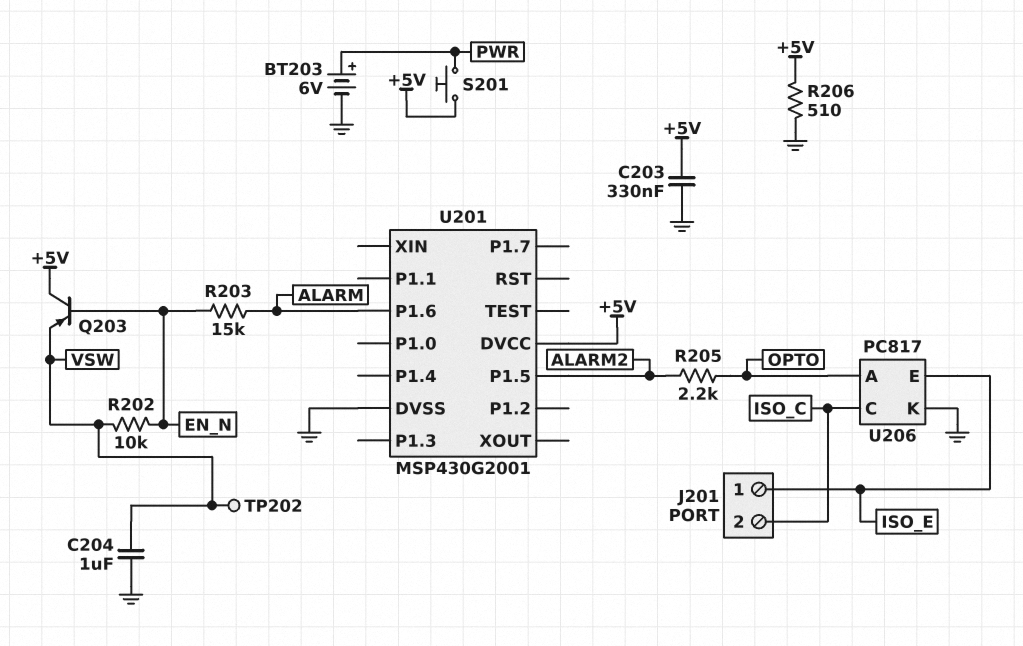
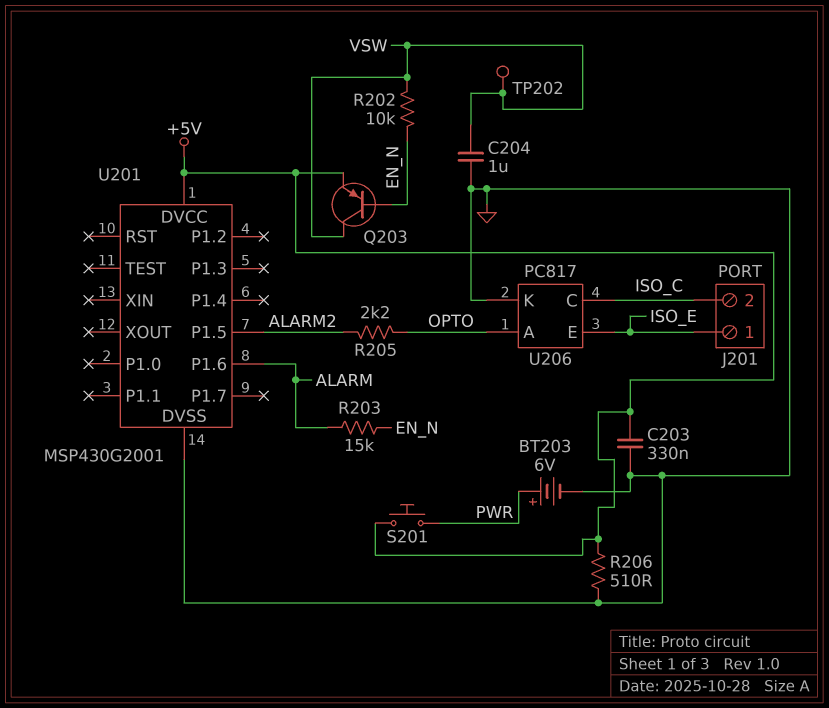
Q203: PNP (B EN_N, C +5V, E VSW) -> PNP (B EN_N, C VSW, E +5V)

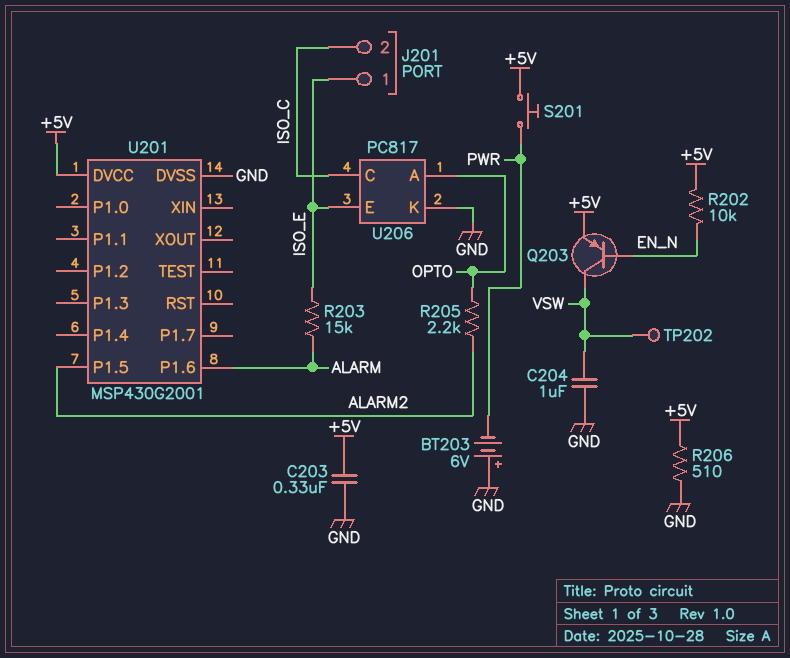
BT203: 6V (plus PWR, minus GND) -> 6V (plus GND, minus PWR)
R202: 10k (EN_N, VSW) -> 10k (+5V, EN_N)
R203: 15k (ALARM, EN_N) -> 15k (ALARM, ISO_E)

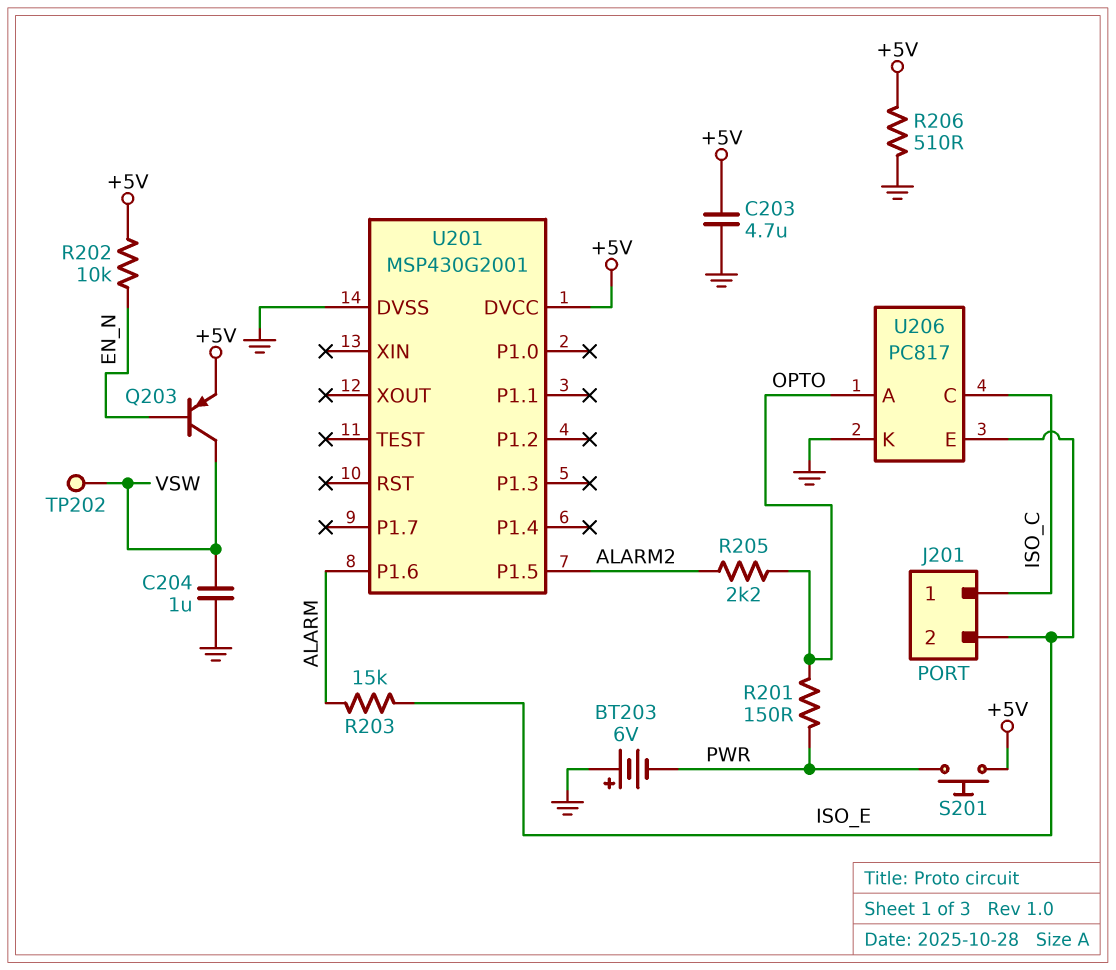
C203: 330nF (+5V, GND) -> 4.7uF (+5V, GND)
J201 pin 1: ISO_E -> ISO_C
J201 pin 2: ISO_C -> ISO_E
R201: none -> 150 (OPTO, PWR)

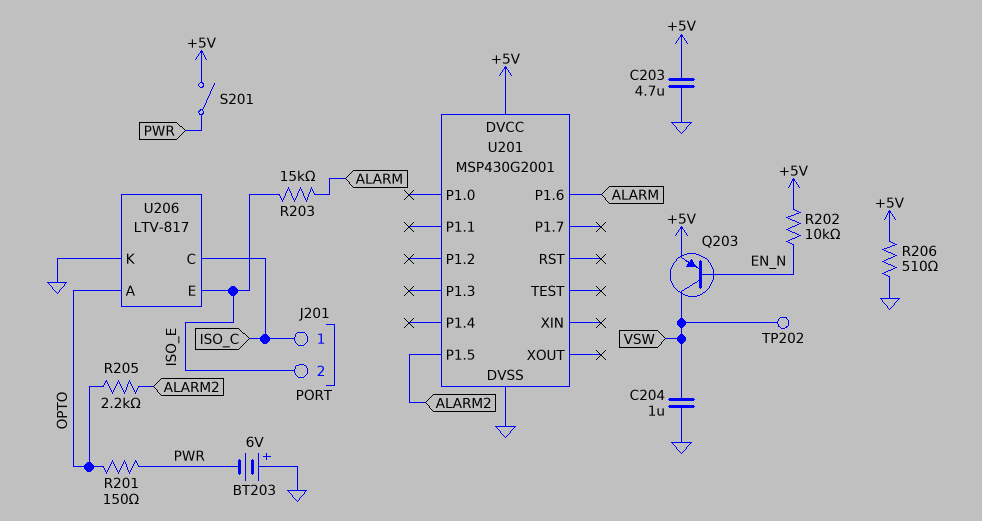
S201: button (+5V, PWR) -> switch (+5V, PWR)
U206: PC817 -> LTV-817

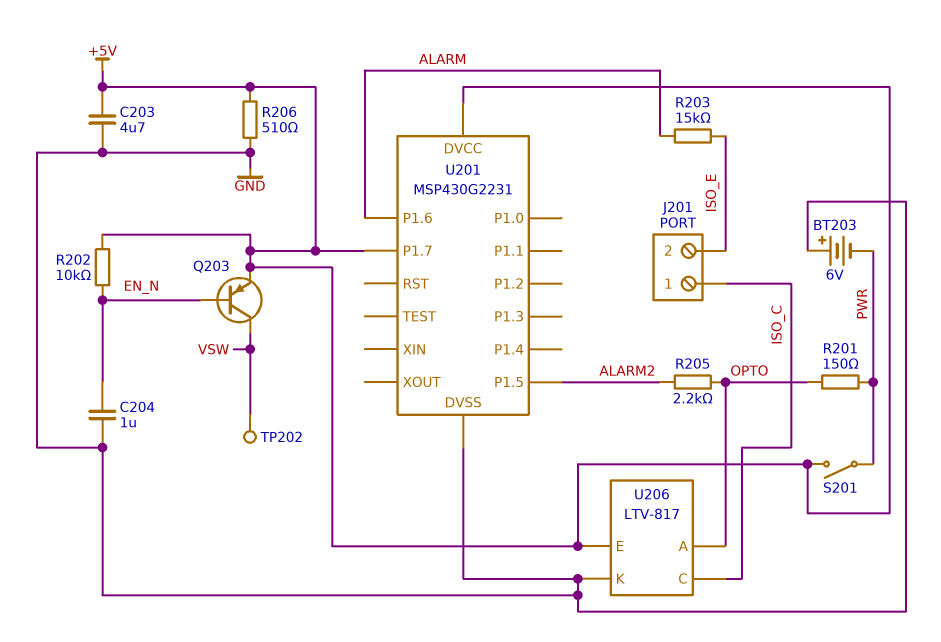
C204: 1uF (GND, VSW) -> 1uF (EN_N, GND)
U201: MSP430G2001 -> MSP430G2231
U201 pin P1.7: none -> +5V
U206 pin E: ISO_E -> +5V

